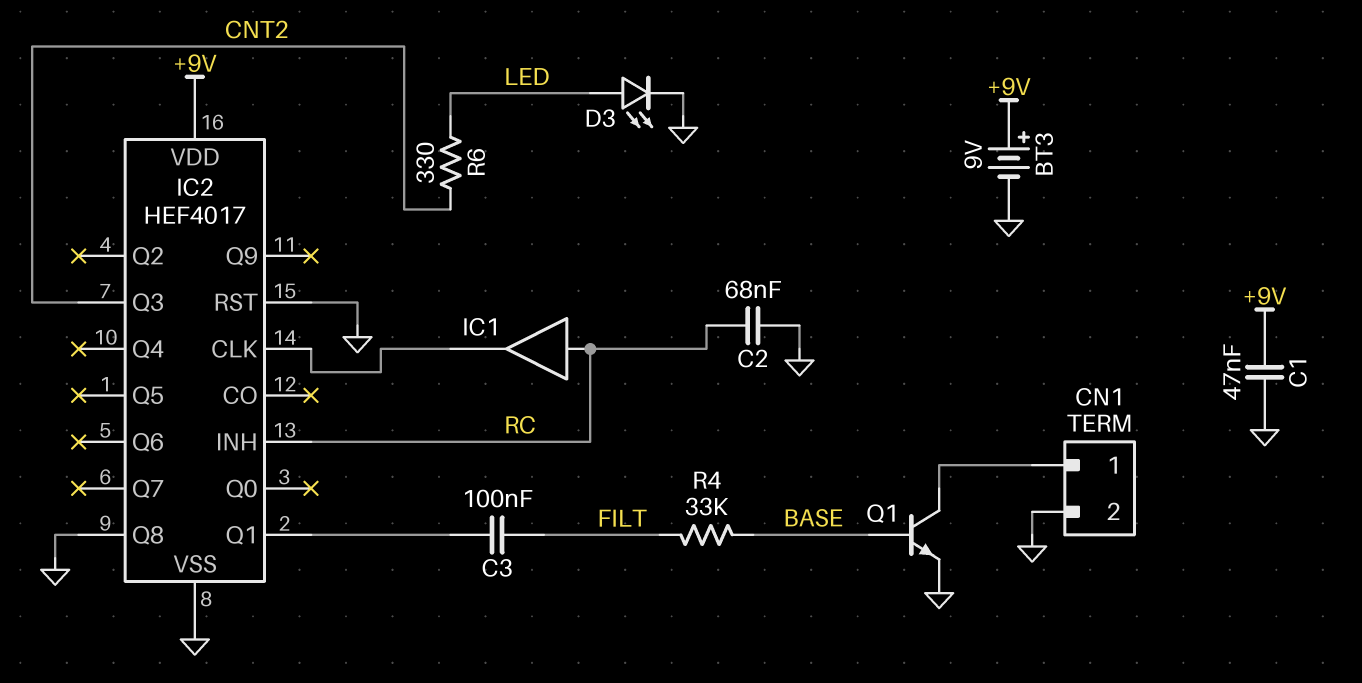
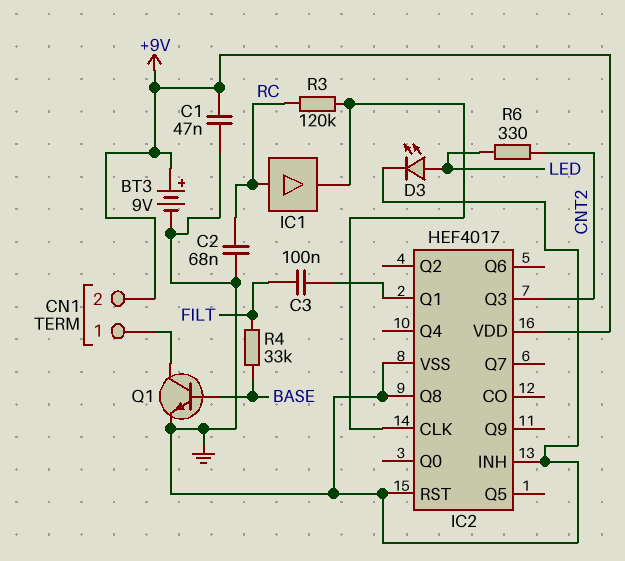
CN1 pin 2: GND -> +9V
IC2 pin INH: RC -> GND
R3: none -> 120k (IC2/CLK, RC)

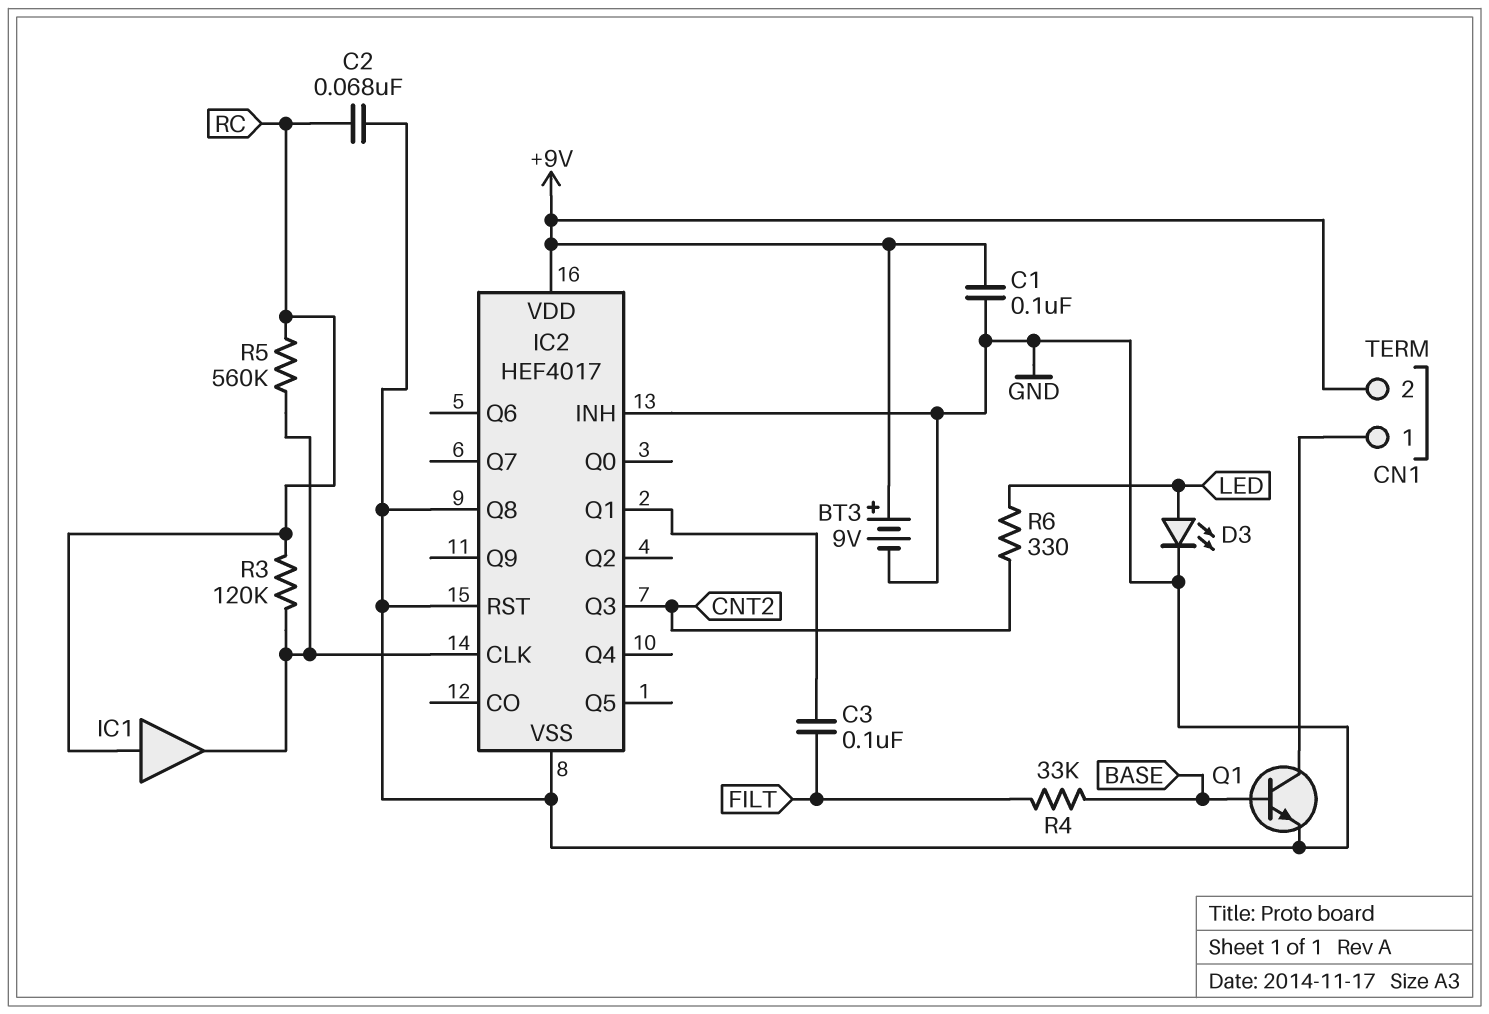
C1: 47nF (+9V, GND) -> 100nF (+9V, GND)
R5: none -> 560k (IC2/CLK, RC)

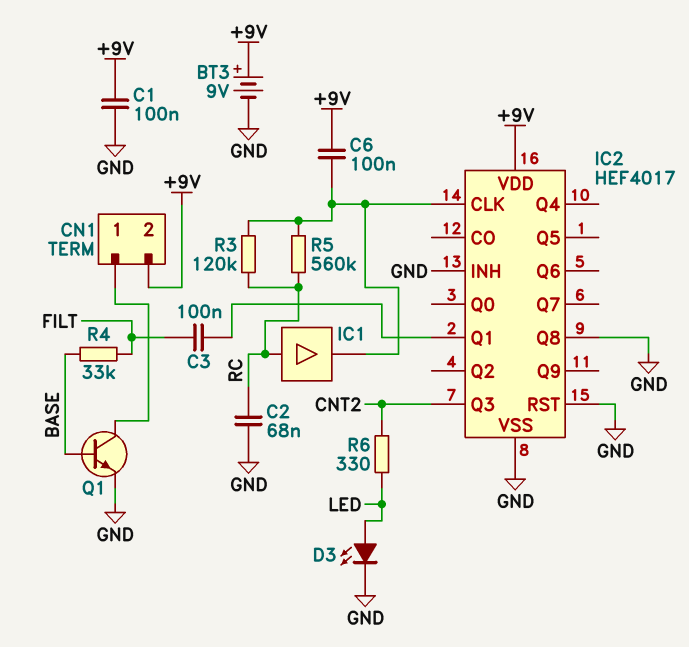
C6: none -> 100nF (+9V, IC2/CLK)

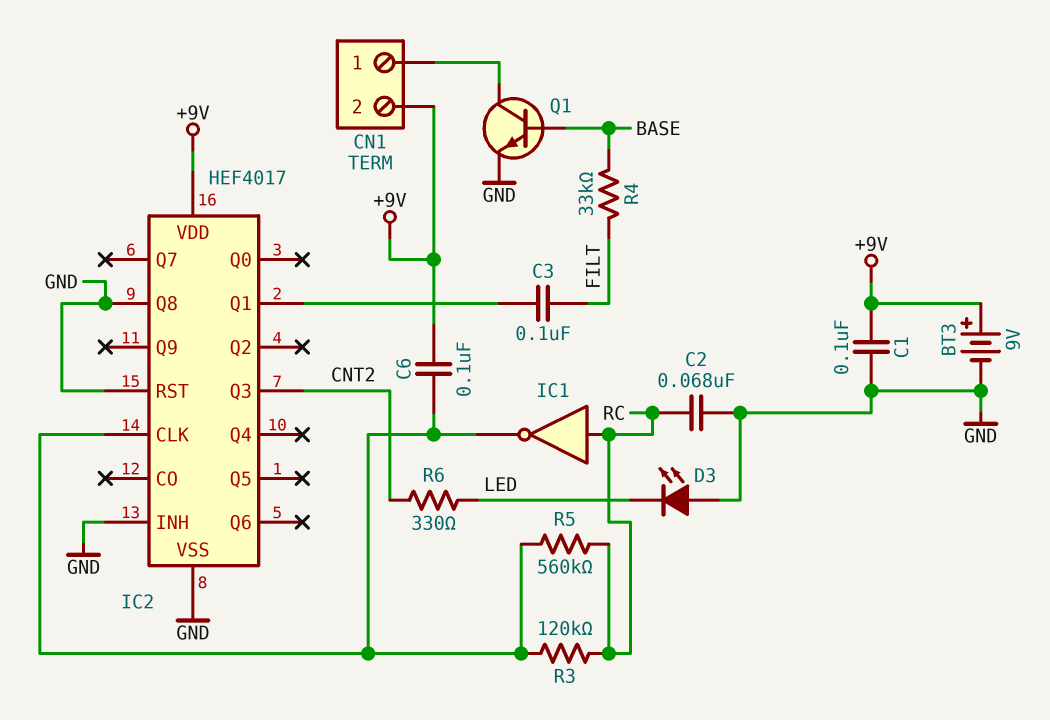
D3: LED (A LED, K GND) -> LED (A GND, K LED)
IC1: buffer (in RC, out IC2/CLK) -> NOT (in RC, out IC2/CLK)

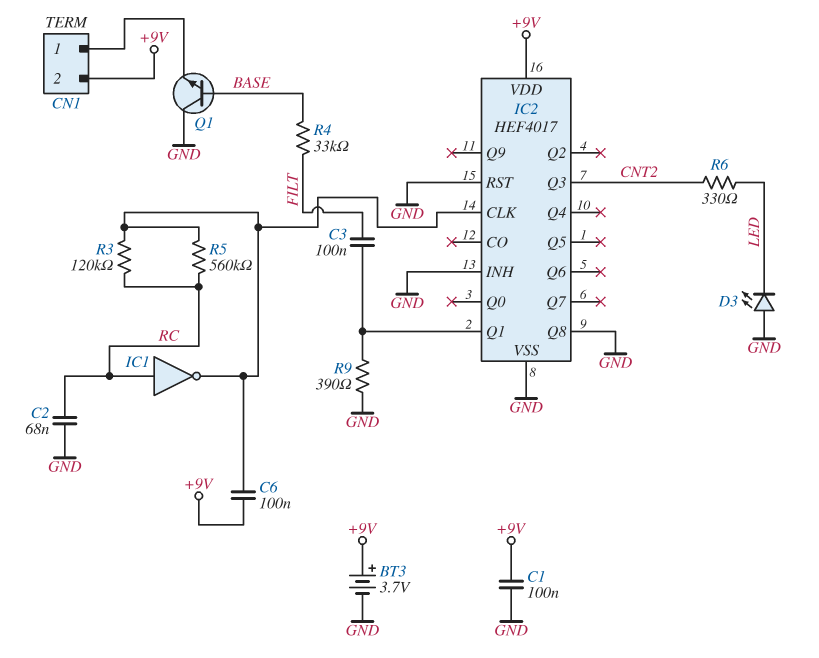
BT3: 9V (plus +9V, minus GND) -> 3.7V (plus +9V, minus GND)
Q1: NPN (B BASE, C CN1/1, E GND) -> NPN (B BASE, C GND, E CN1/1)
R9: none -> 390 (GND, IC2/Q1)

